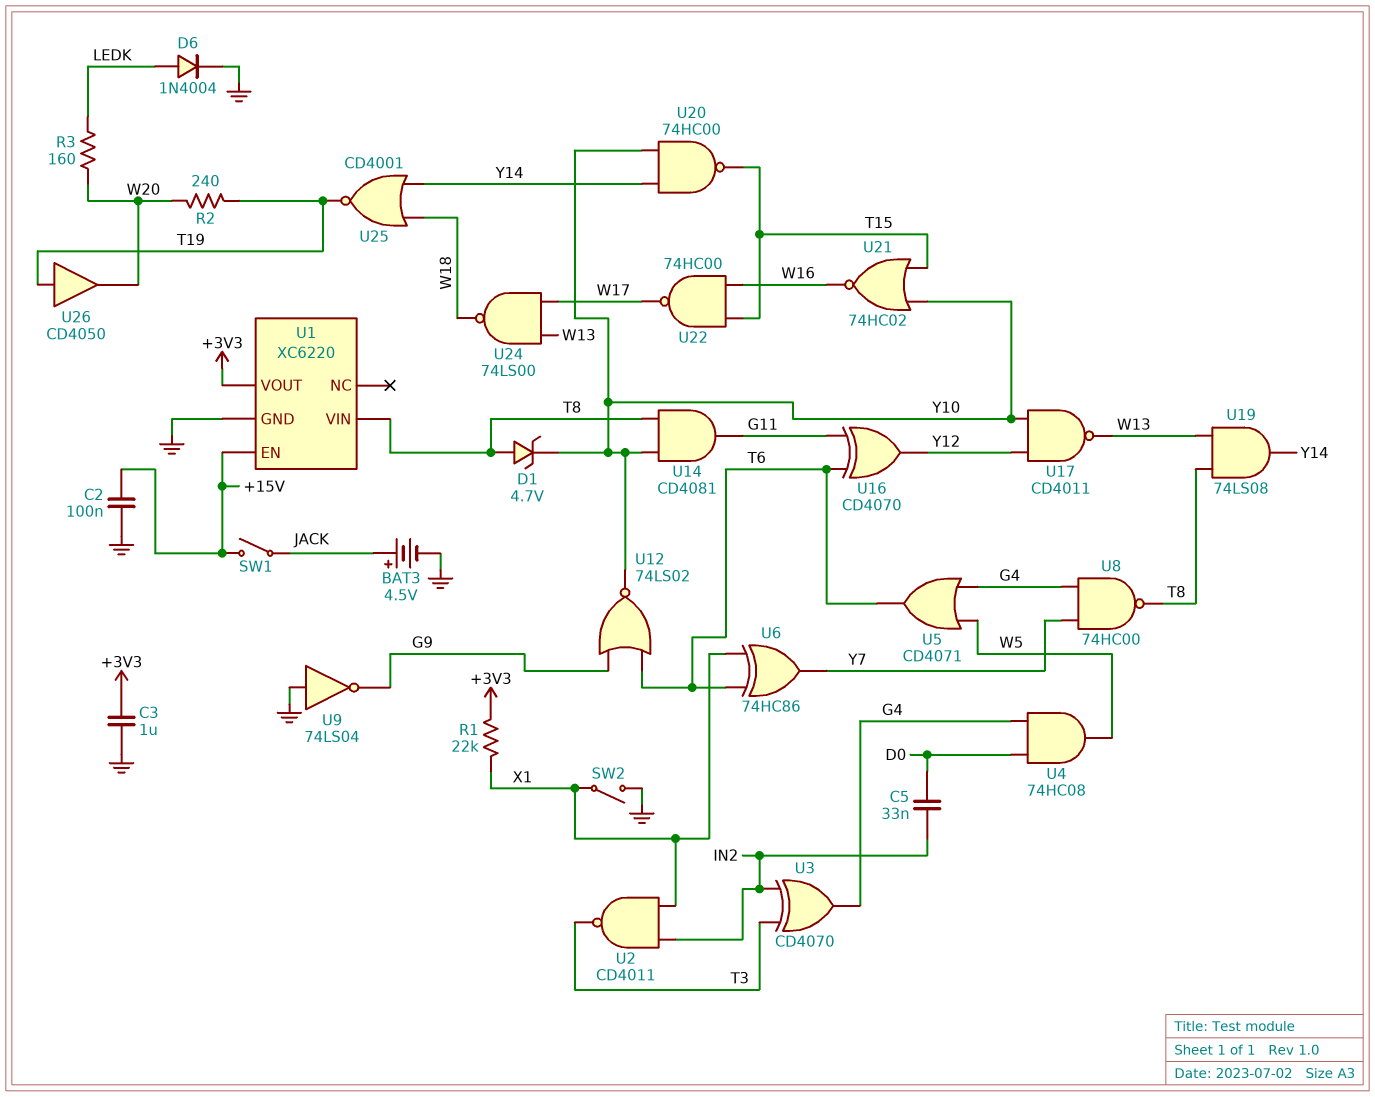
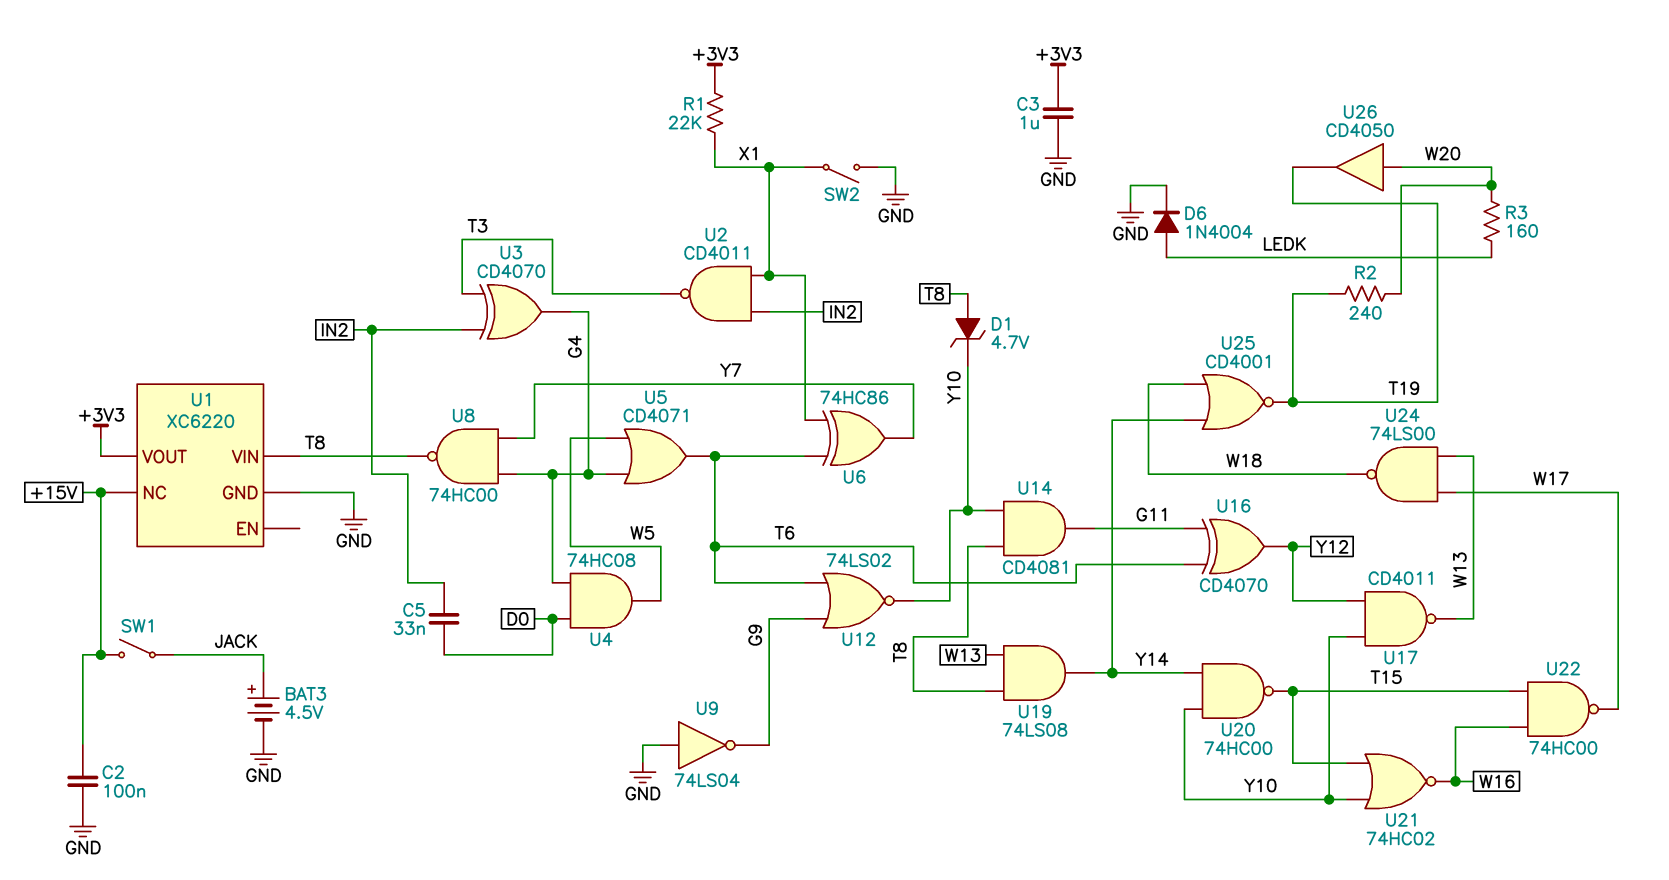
U1 pin EN: +15V -> none
U1 pin NC: none -> +15V
U26: buffer CD4050 (in T19, out W20) -> buffer CD4050 (in W20, out T19)

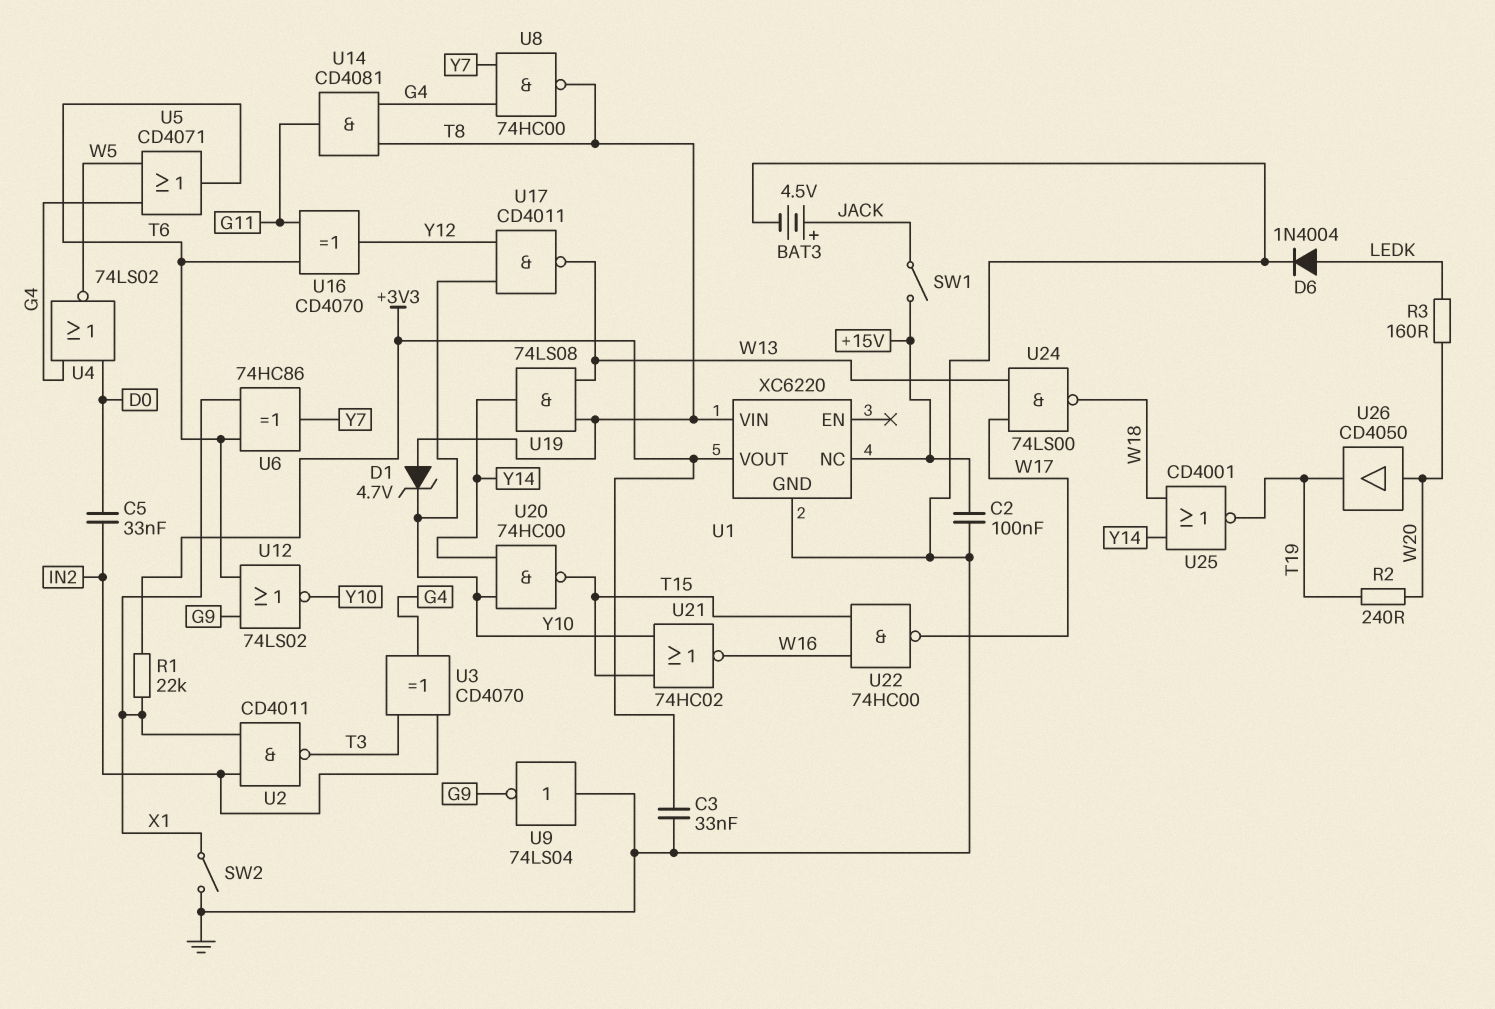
C3: 1uF (+3V3, GND) -> 33nF (+3V3, GND)
U4: AND 74HC08 (in D0, in G4, out W5) -> NOR 74LS02 (in D0, in G4, out W5)
U14: AND CD4081 (in T8, in Y10, out G11) -> AND CD4081 (in G4, in T8, out G11)

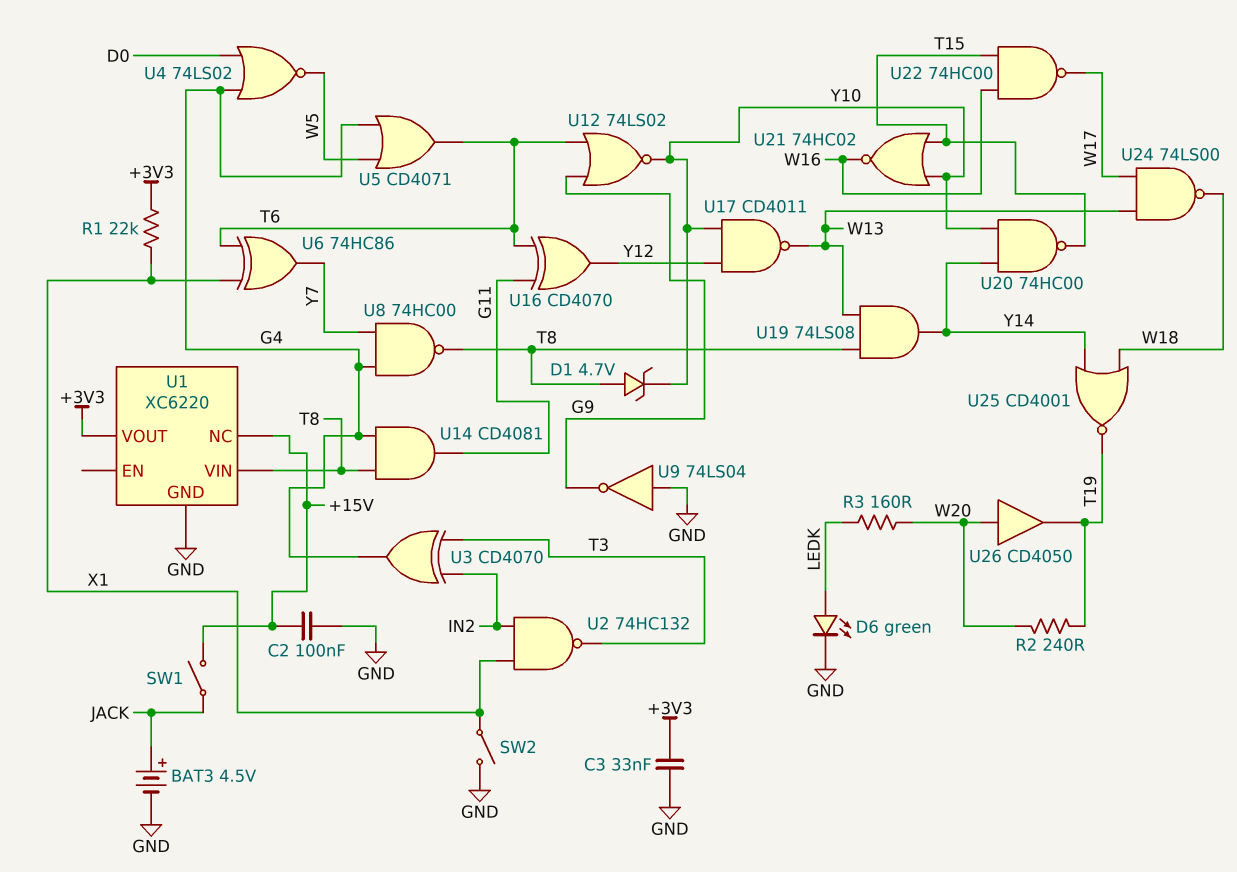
C5: 33nF (D0, IN2) -> none
D6: diode 1N4004 (A LEDK, K GND) -> LED green (A LEDK, K GND)
U2: NAND CD4011 (in IN2, in X1, out T3) -> NAND 74HC132 (in IN2, in X1, out T3)

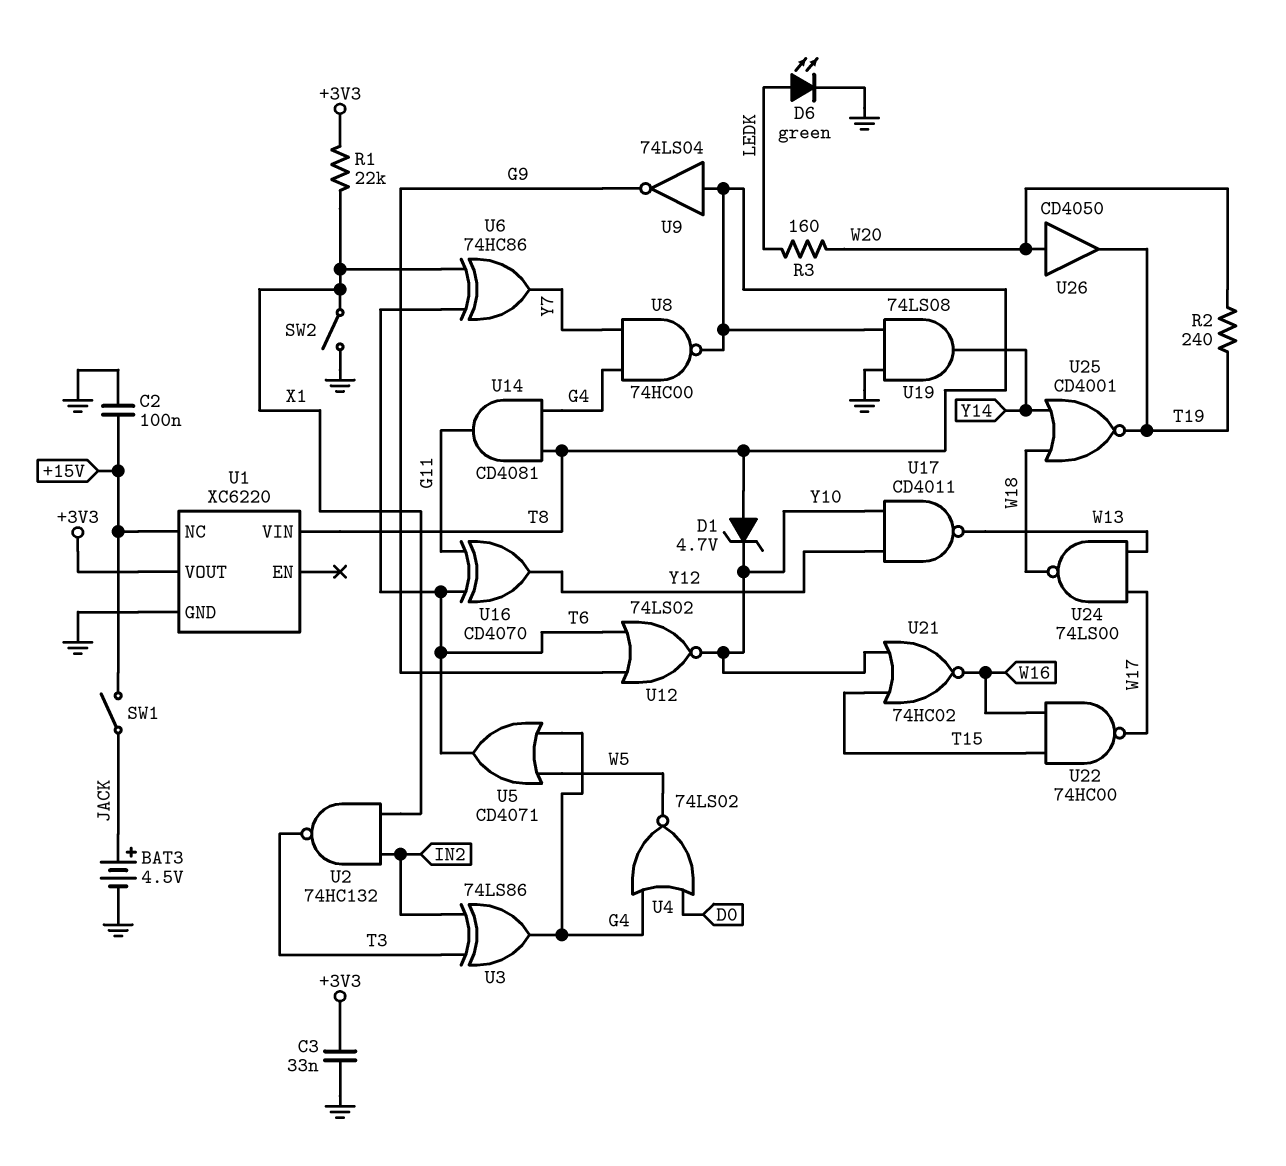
U3: XOR CD4070 (in IN2, in T3, out G4) -> XOR 74LS86 (in IN2, in T3, out G4)
U9: NOT 74LS04 (in GND, out G9) -> NOT 74LS04 (in T8, out G9)
U19: AND 74LS08 (in T8, in W13, out Y14) -> AND 74LS08 (in GND, in T8, out Y14)
U20: NAND 74HC00 (in Y10, in Y14, out T15) -> none

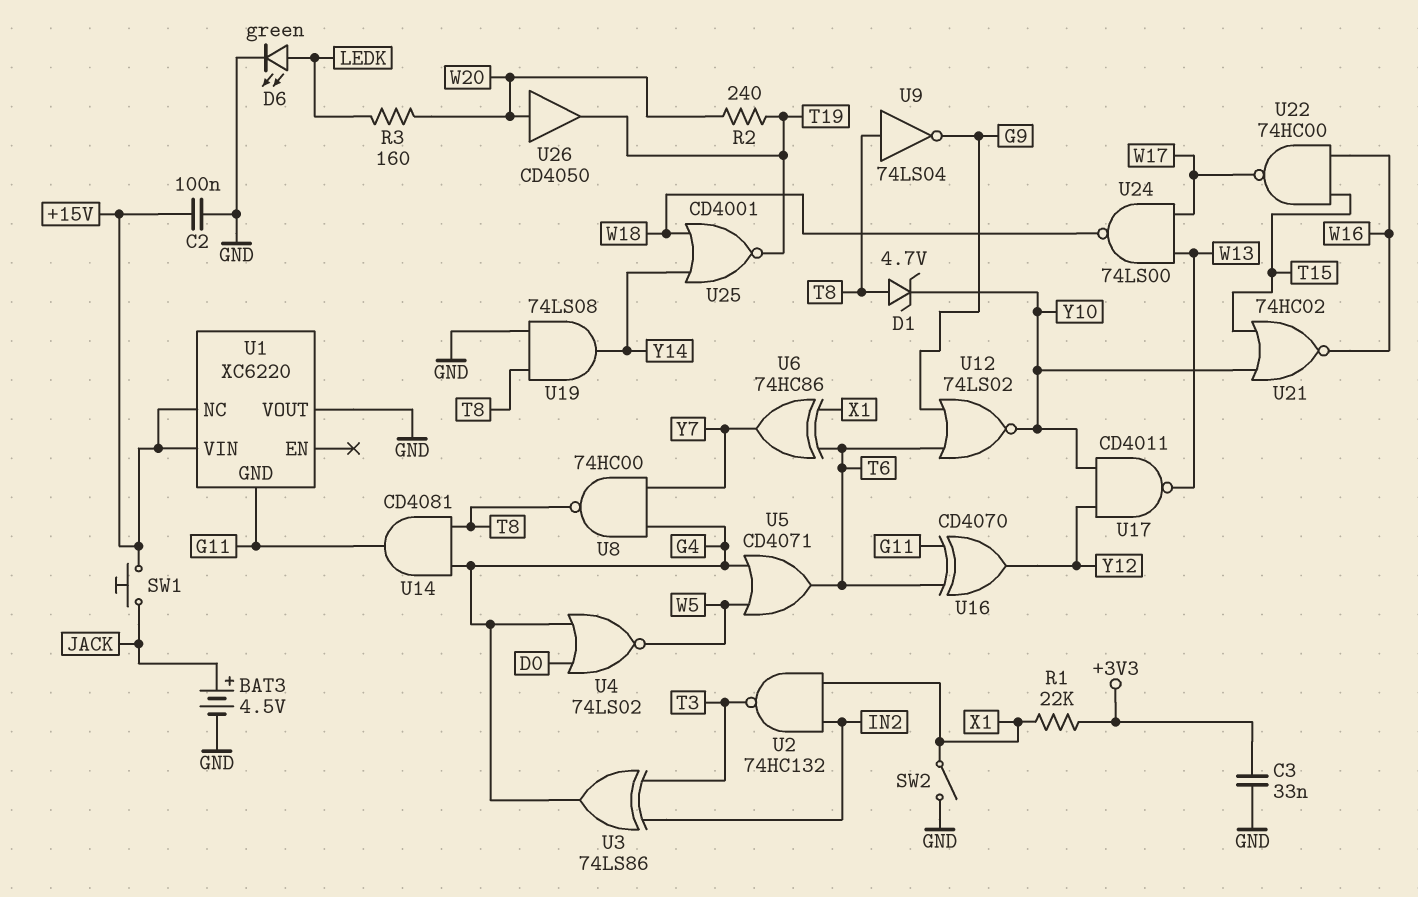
SW1: switch (+15V, JACK) -> button (+15V, JACK)
U1 pin GND: GND -> G11
U1 pin VIN: T8 -> +15V
U1 pin VOUT: +3V3 -> GND

